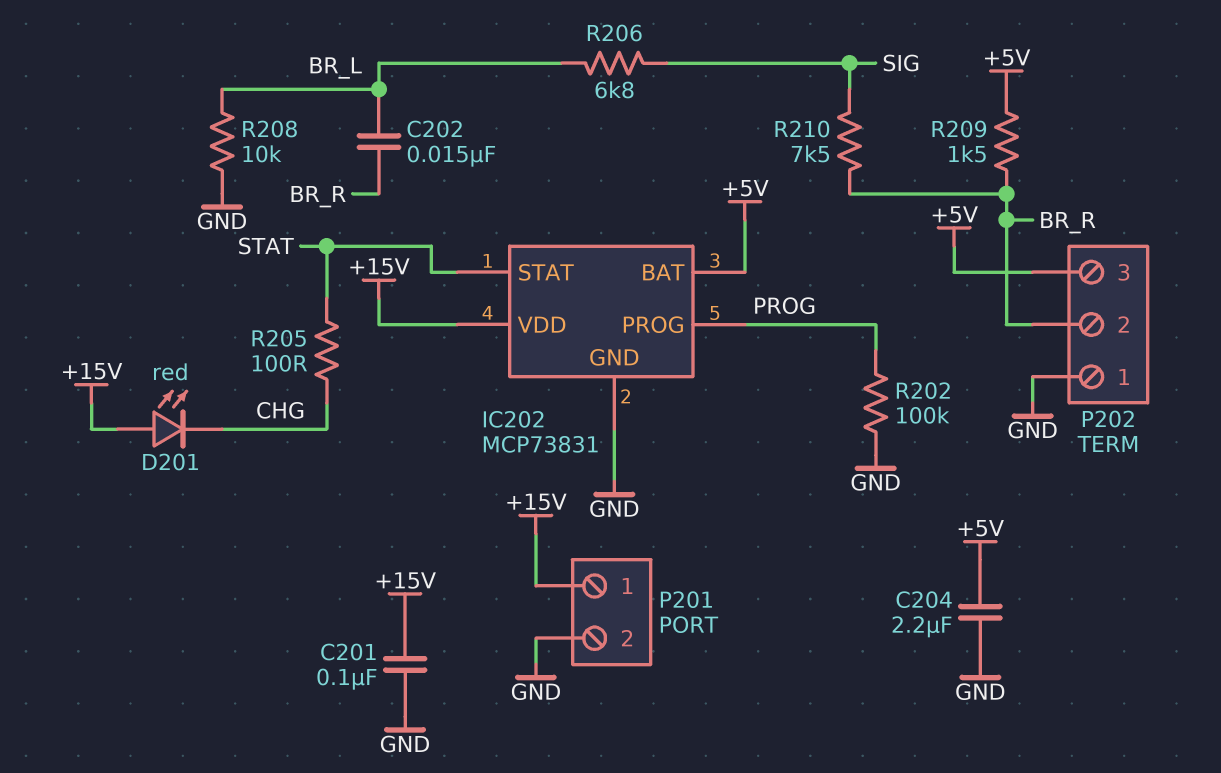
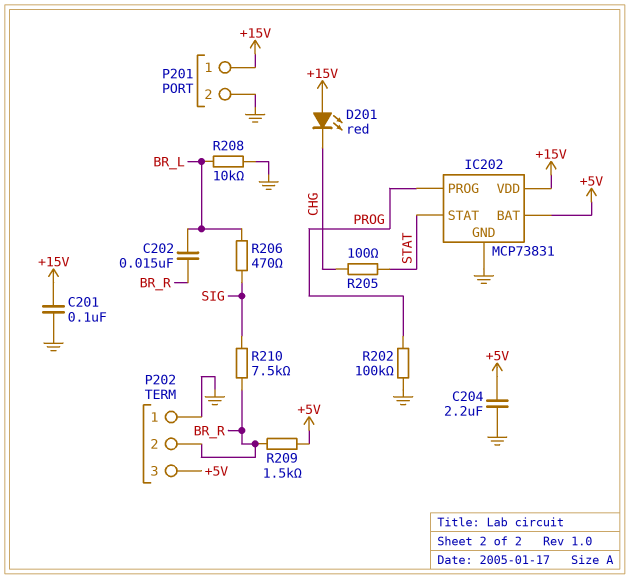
R206: 6.8k (BR_L, SIG) -> 470 (BR_L, SIG)

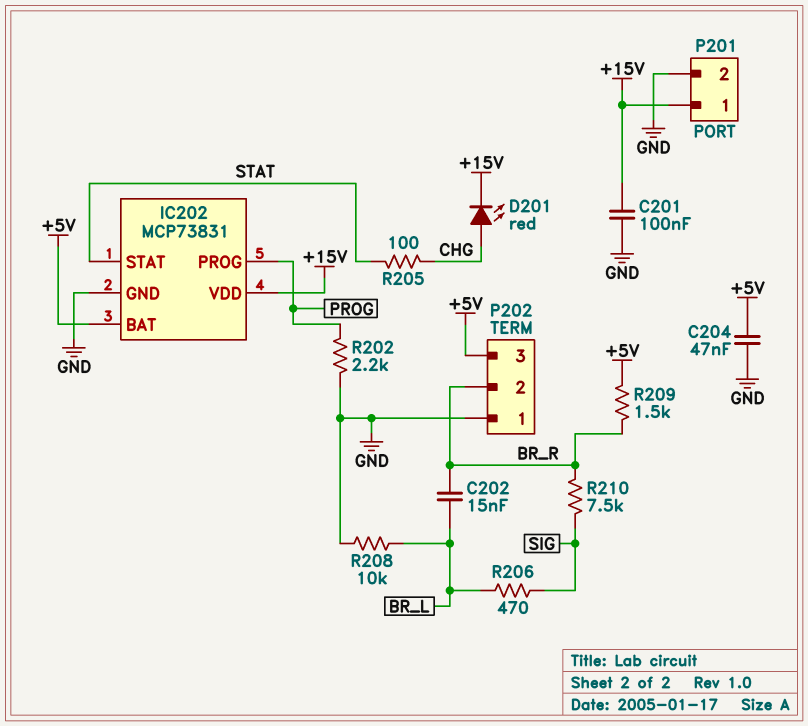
C204: 2.2uF (+5V, GND) -> 47nF (+5V, GND)
D201: LED red (A +15V, K CHG) -> LED red (A CHG, K +15V)
R202: 100k (GND, PROG) -> 2.2k (GND, PROG)

